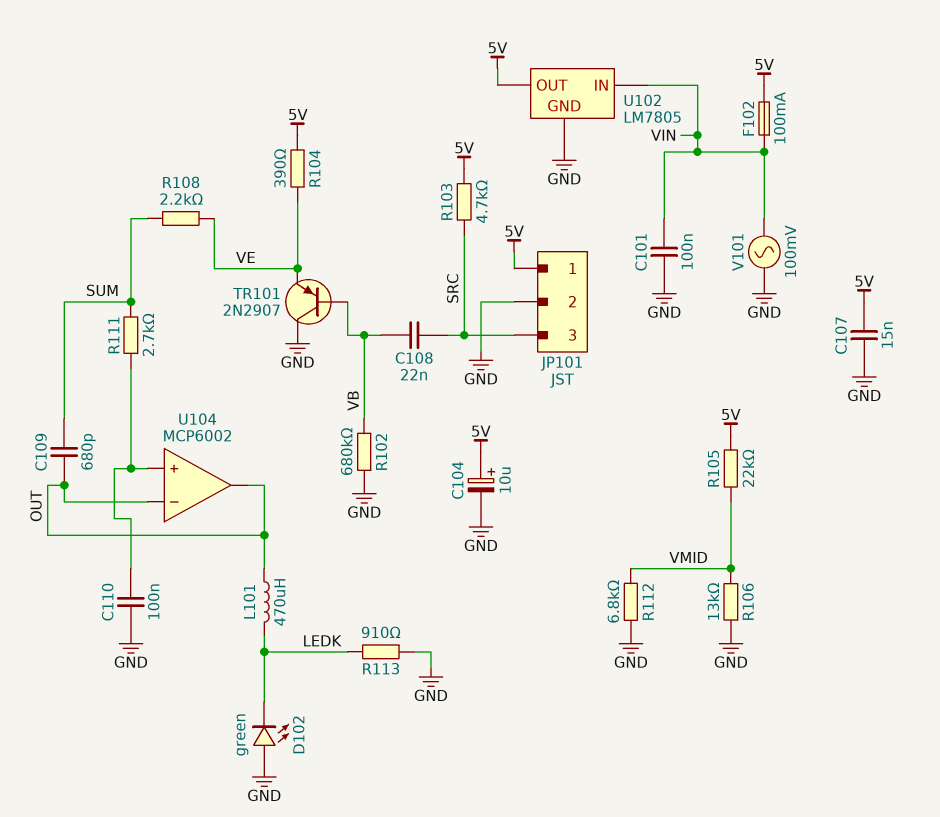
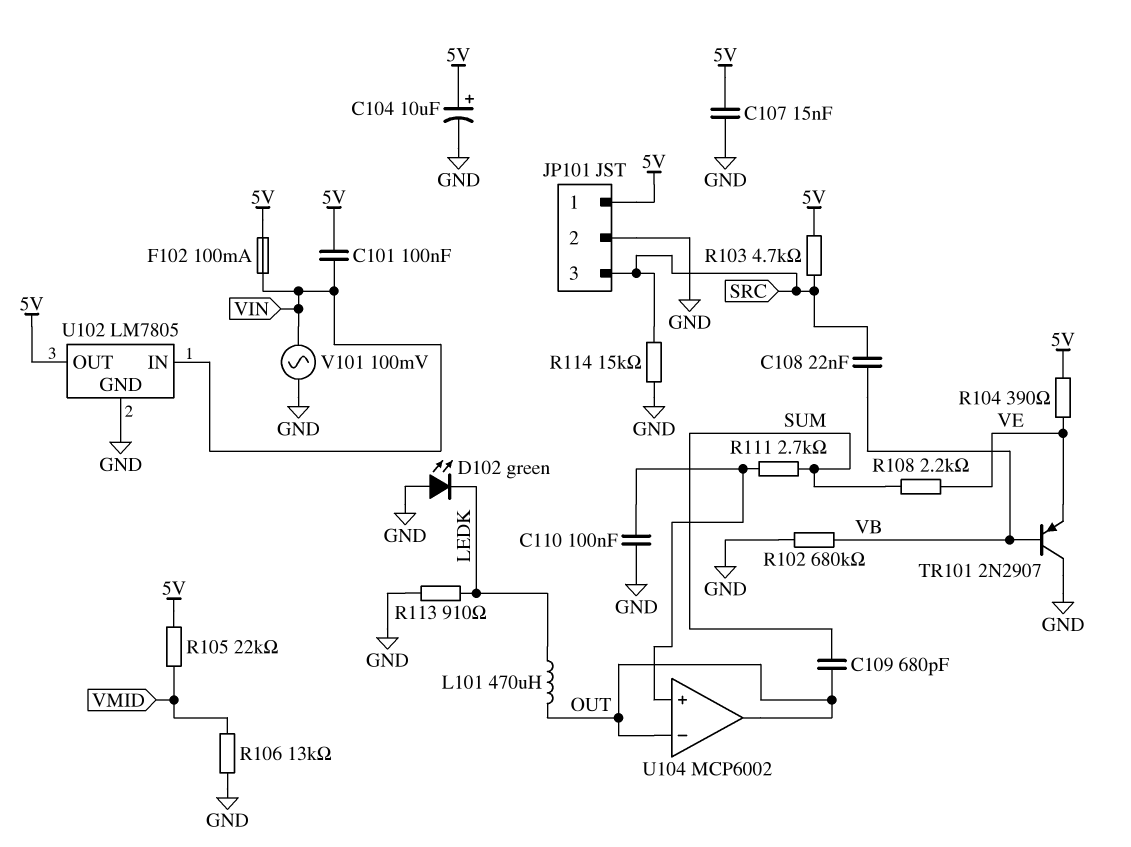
C101: 100nF (GND, VIN) -> 100nF (5V, VIN)
R112: 6.8k (GND, VMID) -> none
R114: none -> 15k (GND, SRC)

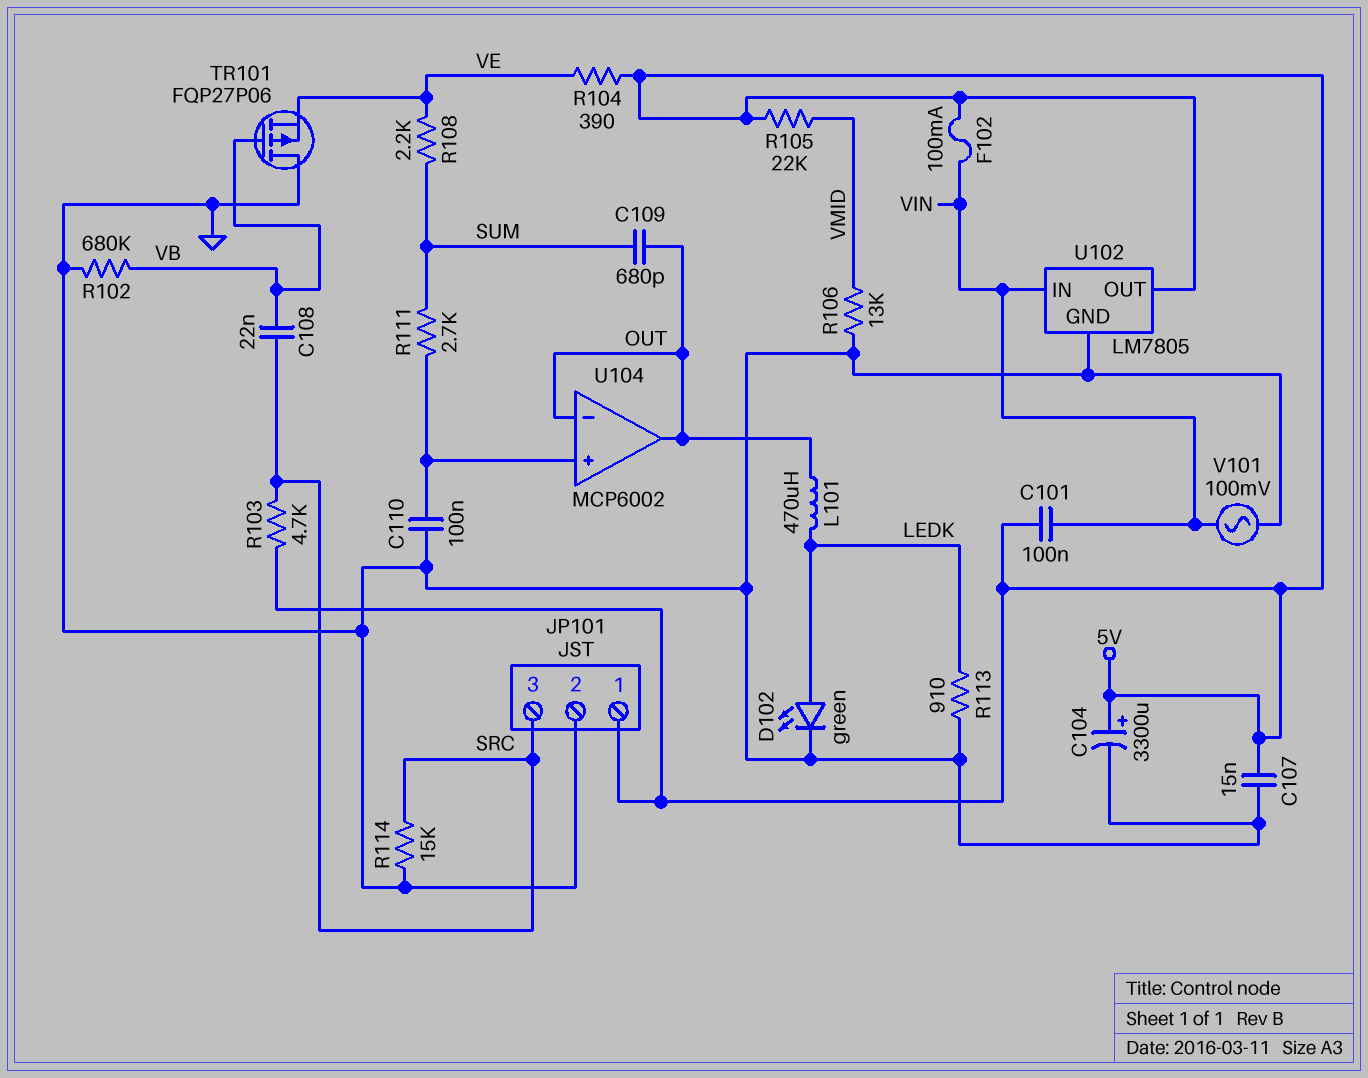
C104: 10uF (plus 5V, minus GND) -> 3300uF (plus 5V, minus GND)
D102: LED green (A GND, K LEDK) -> LED green (A LEDK, K GND)
TR101: PNP 2N2907 (B VB, C GND, E VE) -> PMOS FQP27P06 (G VB, D GND, S VE)

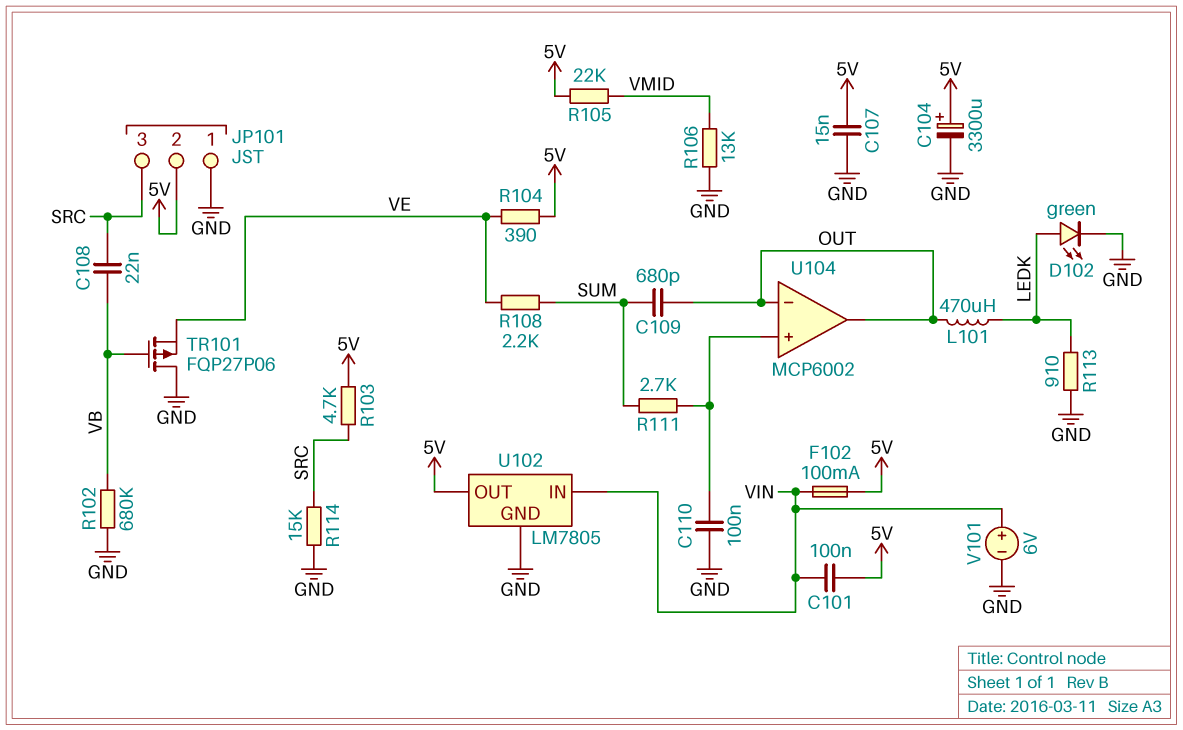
JP101 pin 1: 5V -> GND
JP101 pin 2: GND -> 5V
V101: AC 100mV (GND, VIN) -> 6V (plus VIN, minus GND)

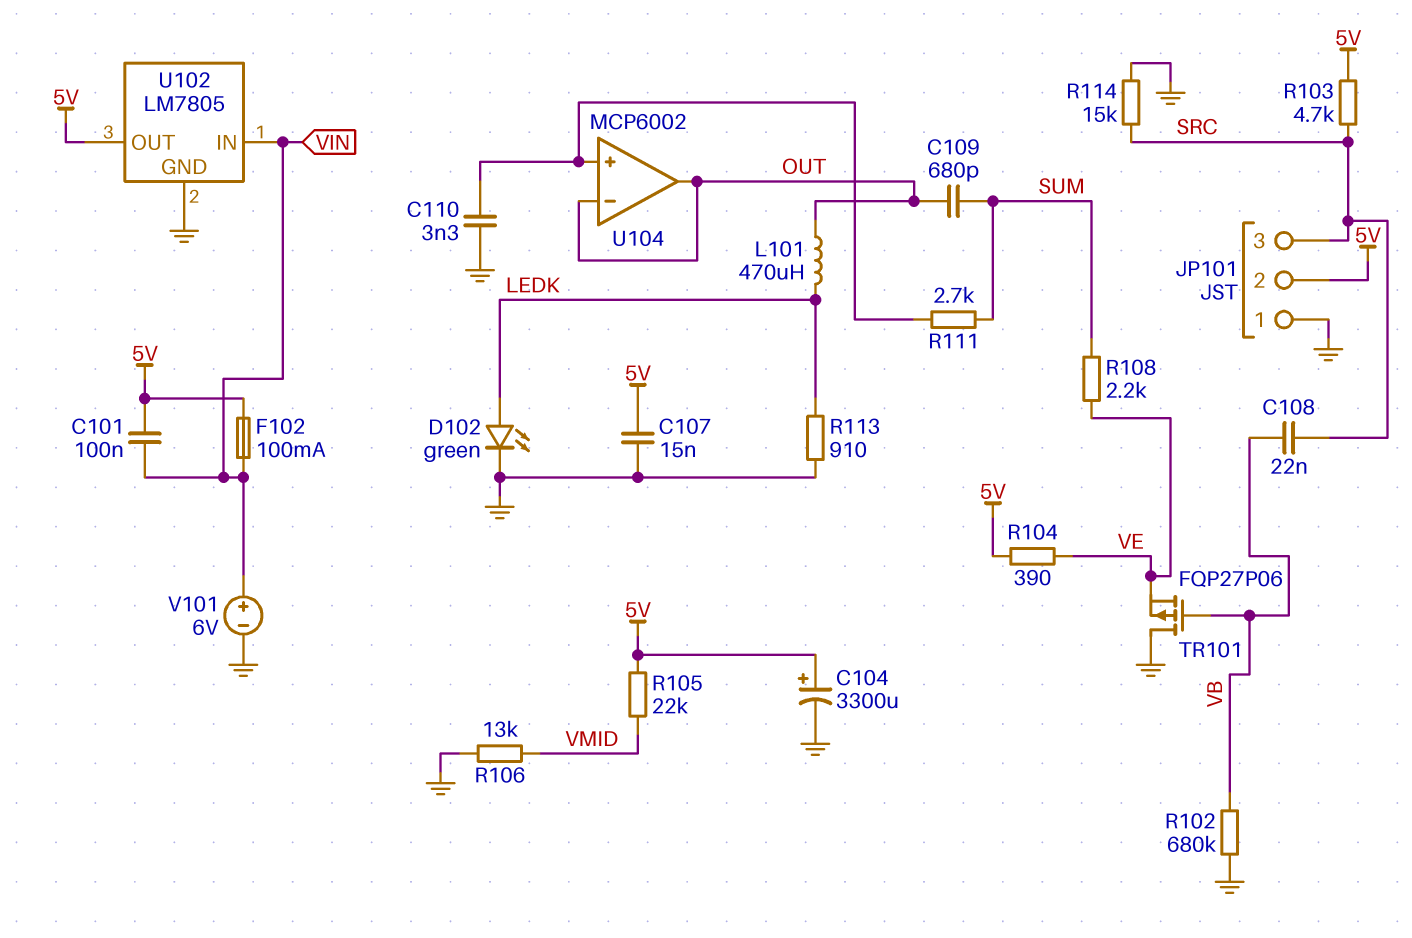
C110: 100nF (GND, U104/in+) -> 3.3nF (GND, U104/in+)

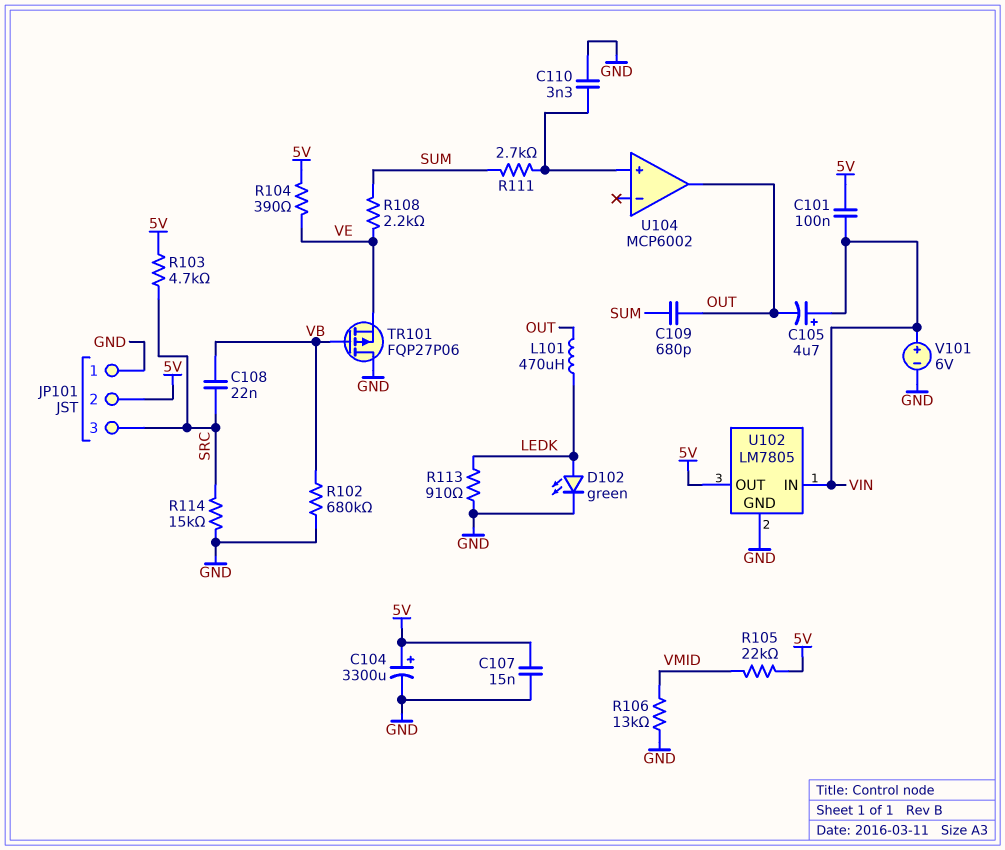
C105: none -> 4.7uF (plus VIN, minus OUT)
F102: 100mA (5V, VIN) -> none
U104 pin in-: OUT -> none

